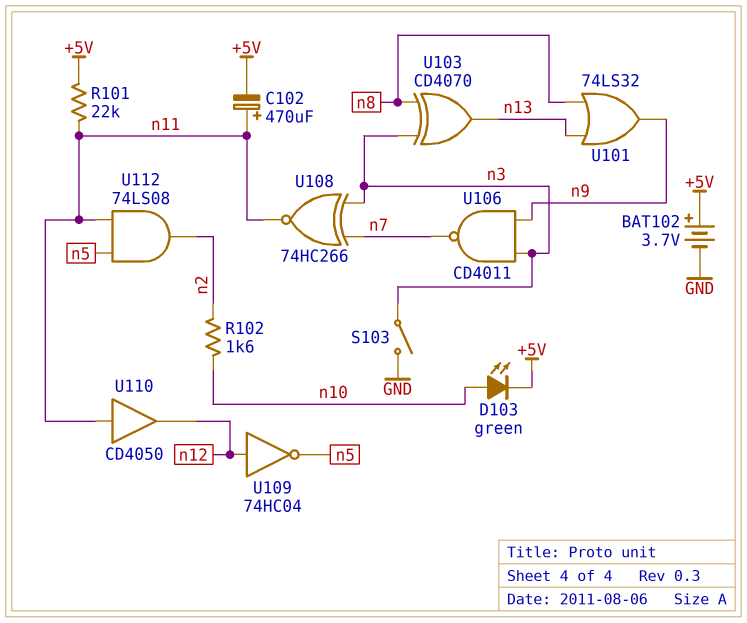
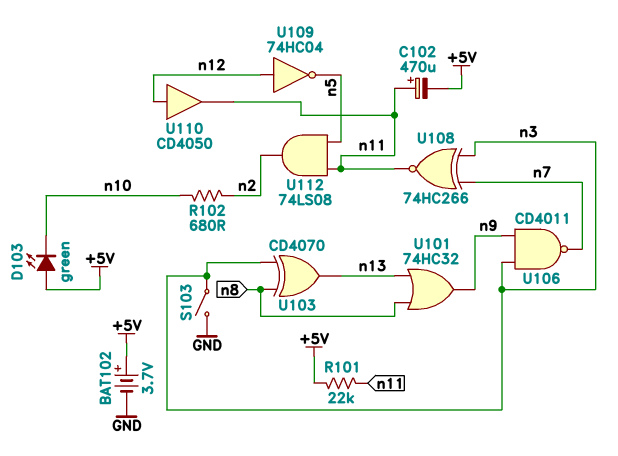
D103: LED green (A n10, K +5V) -> LED green (A +5V, K n10)
R102: 1.6k (n2, n10) -> 680 (n2, n10)
U101: OR 74LS32 (in n8, in n13, out n9) -> OR 74HC32 (in n8, in n13, out n9)
U110: buffer CD4050 (in n11, out n12) -> buffer CD4050 (in n12, out n11)

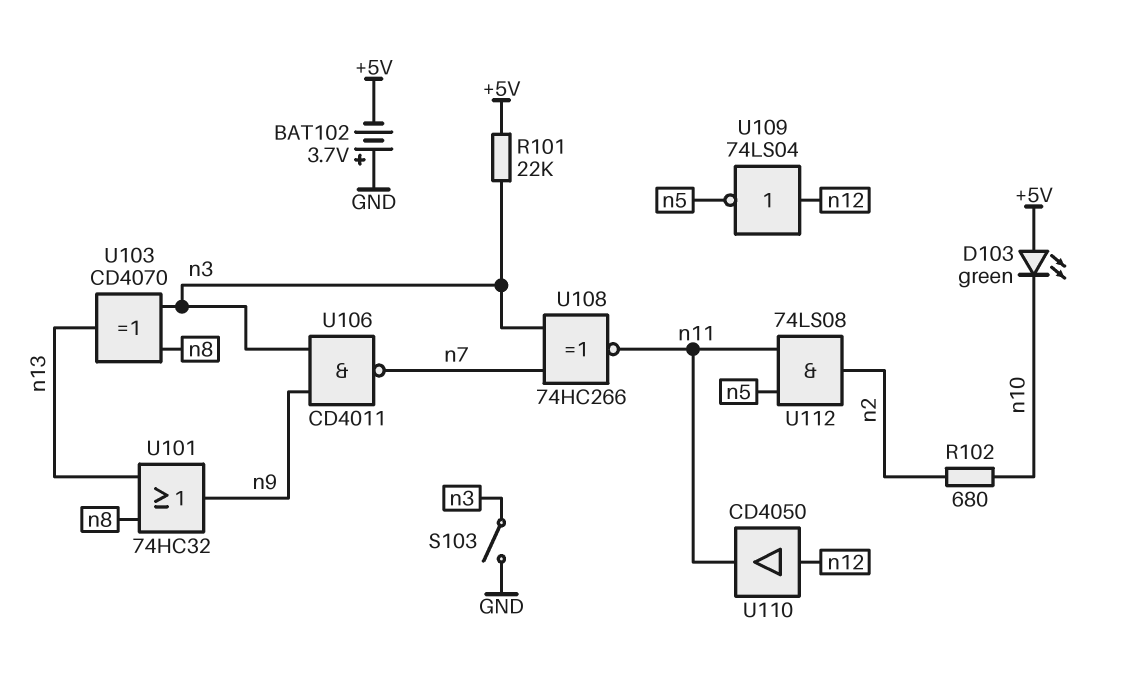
BAT102: 3.7V (plus +5V, minus GND) -> 3.7V (plus GND, minus +5V)
C102: 470uF (plus n11, minus +5V) -> none
R101: 22k (+5V, n11) -> 22k (+5V, n3)
U109: NOT 74HC04 (in n12, out n5) -> NOT 74LS04 (in n12, out n5)

